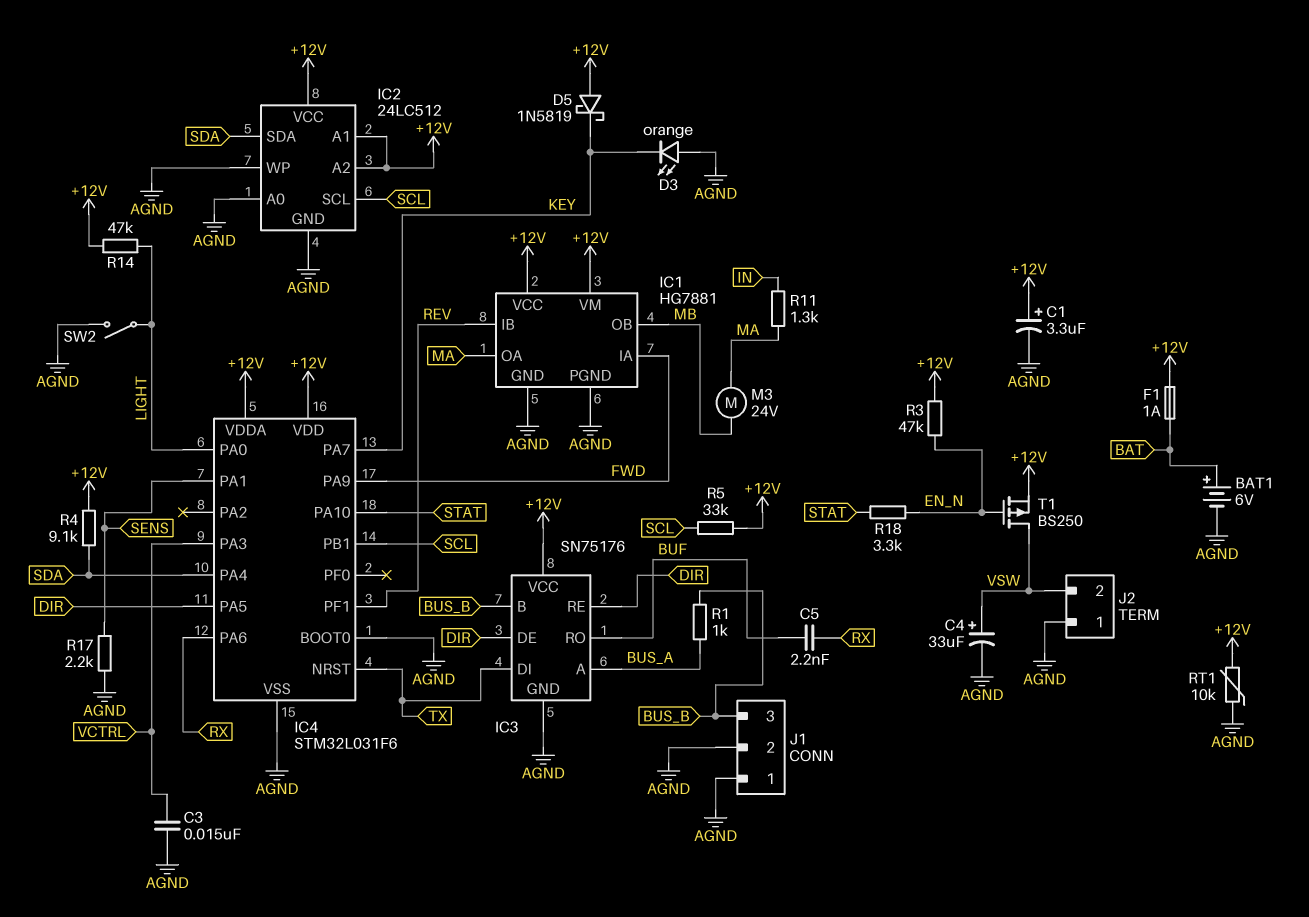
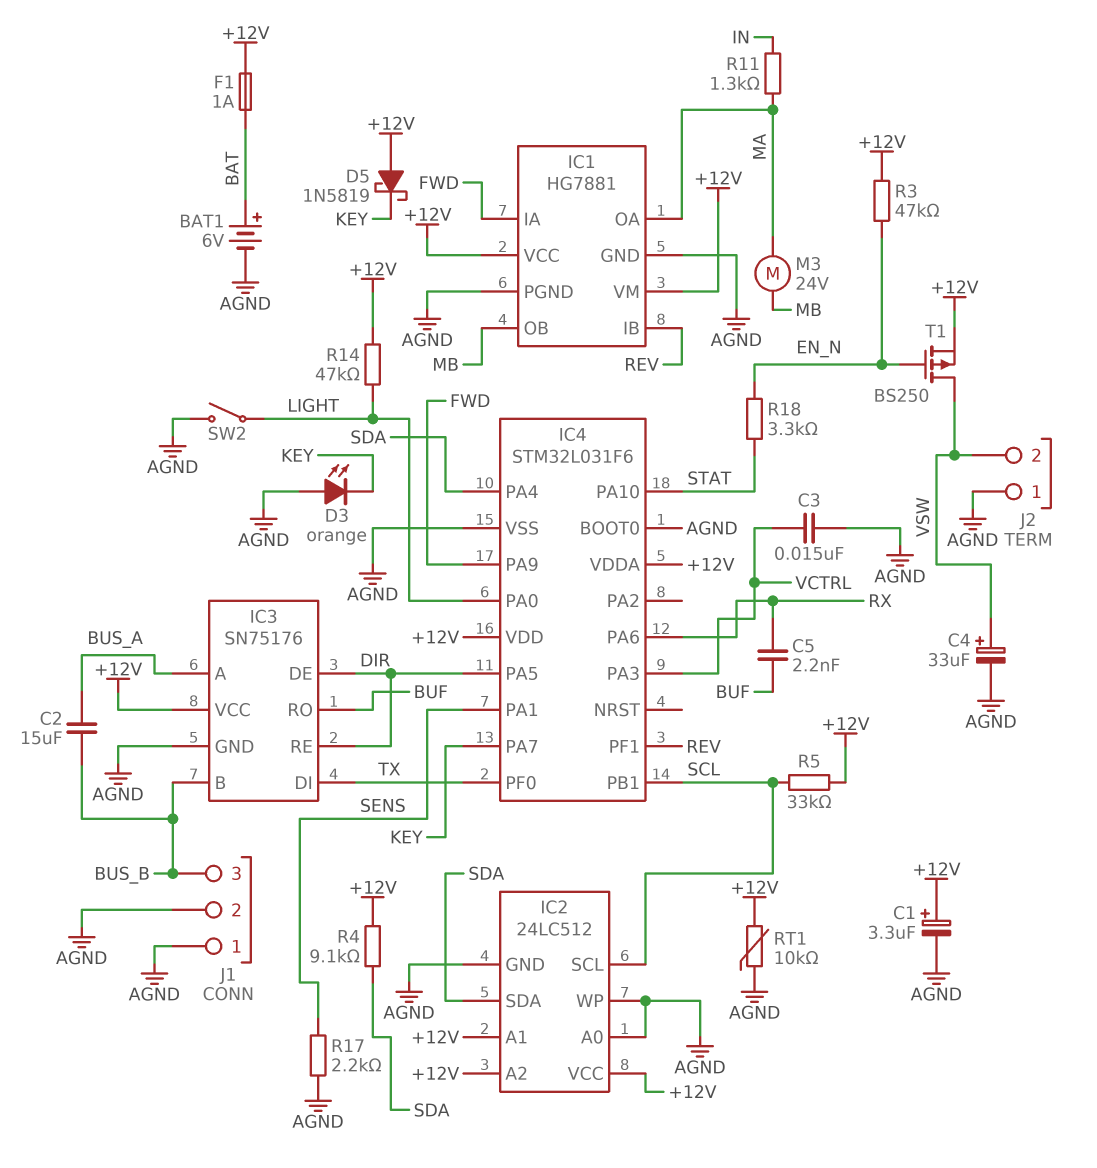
C2: none -> 15uF (BUS_A, BUS_B)
IC4 pin NRST: TX -> none
IC4 pin PF0: none -> TX
R1: 1k (BUS_A, BUS_B) -> none

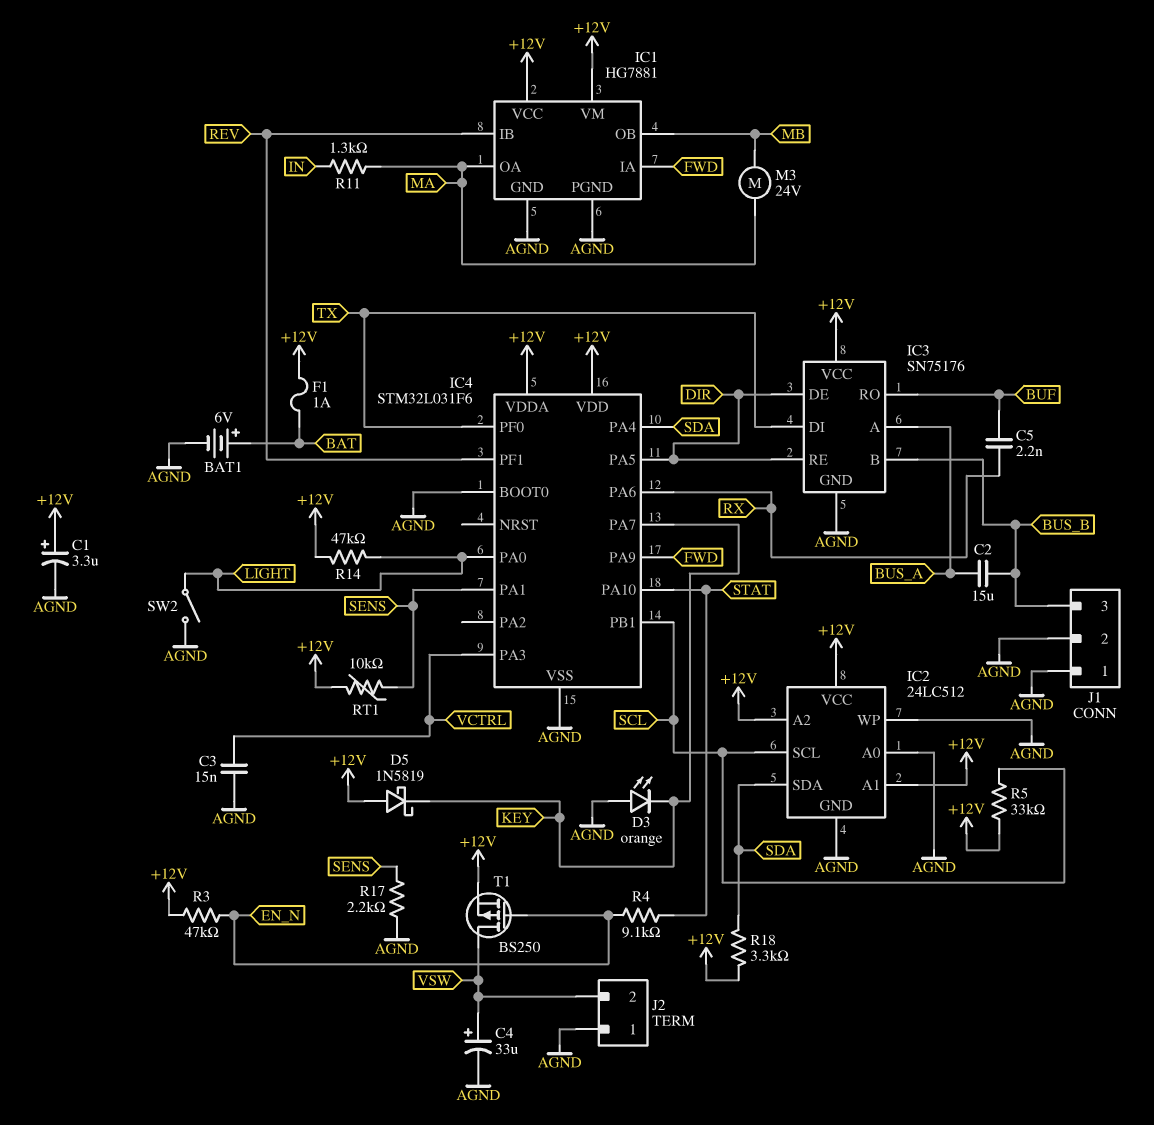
R4: 9.1k (+12V, SDA) -> 9.1k (EN_N, STAT)
R18: 3.3k (EN_N, STAT) -> 3.3k (+12V, SDA)
RT1: 10k (+12V, AGND) -> 10k (+12V, SENS)

